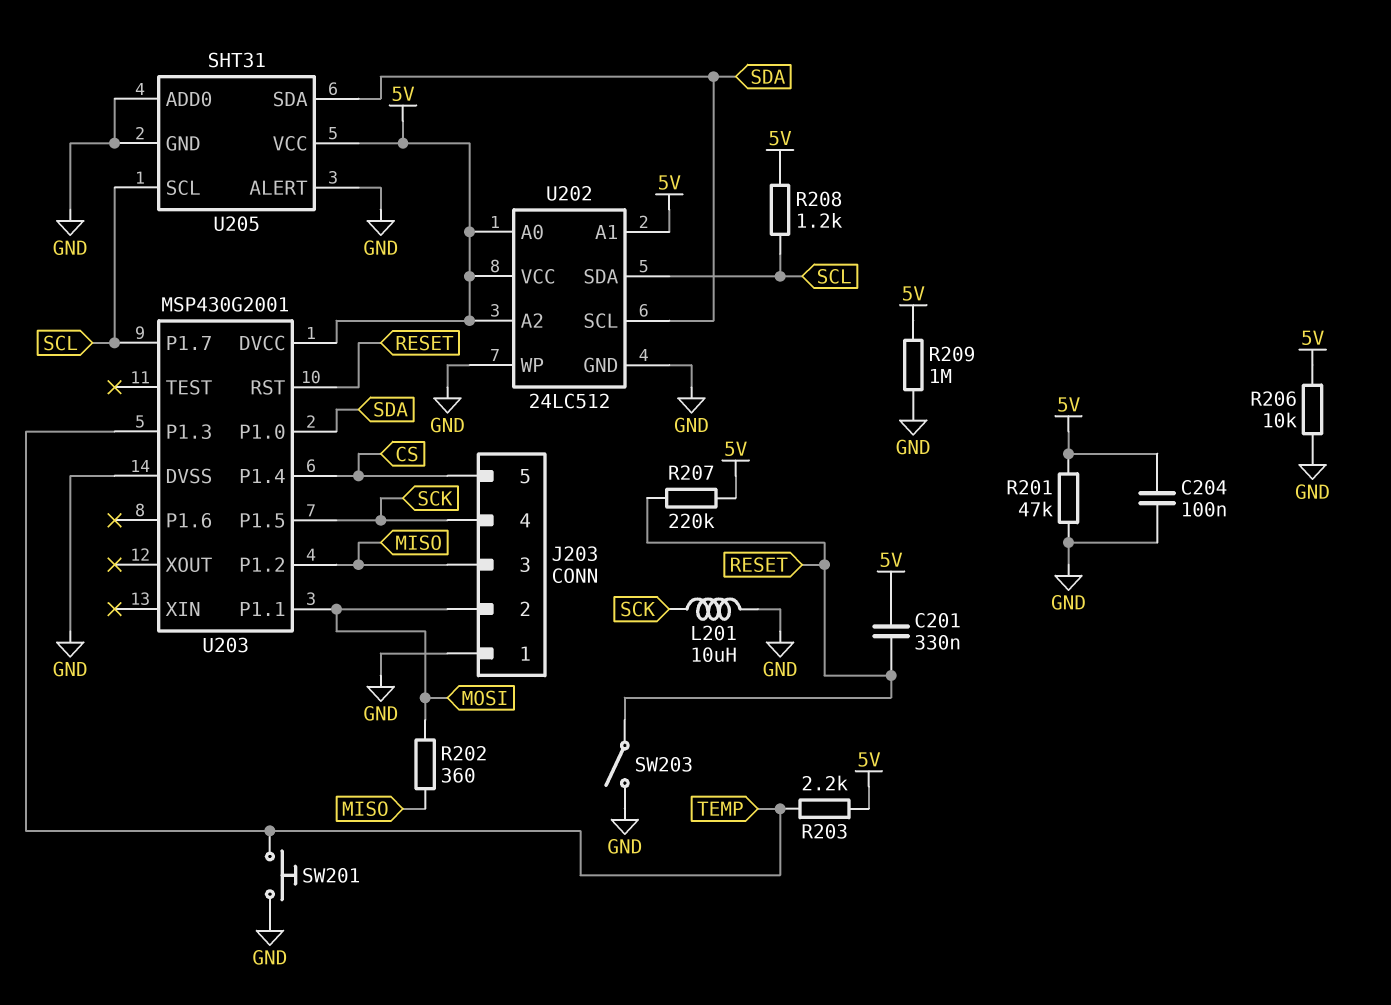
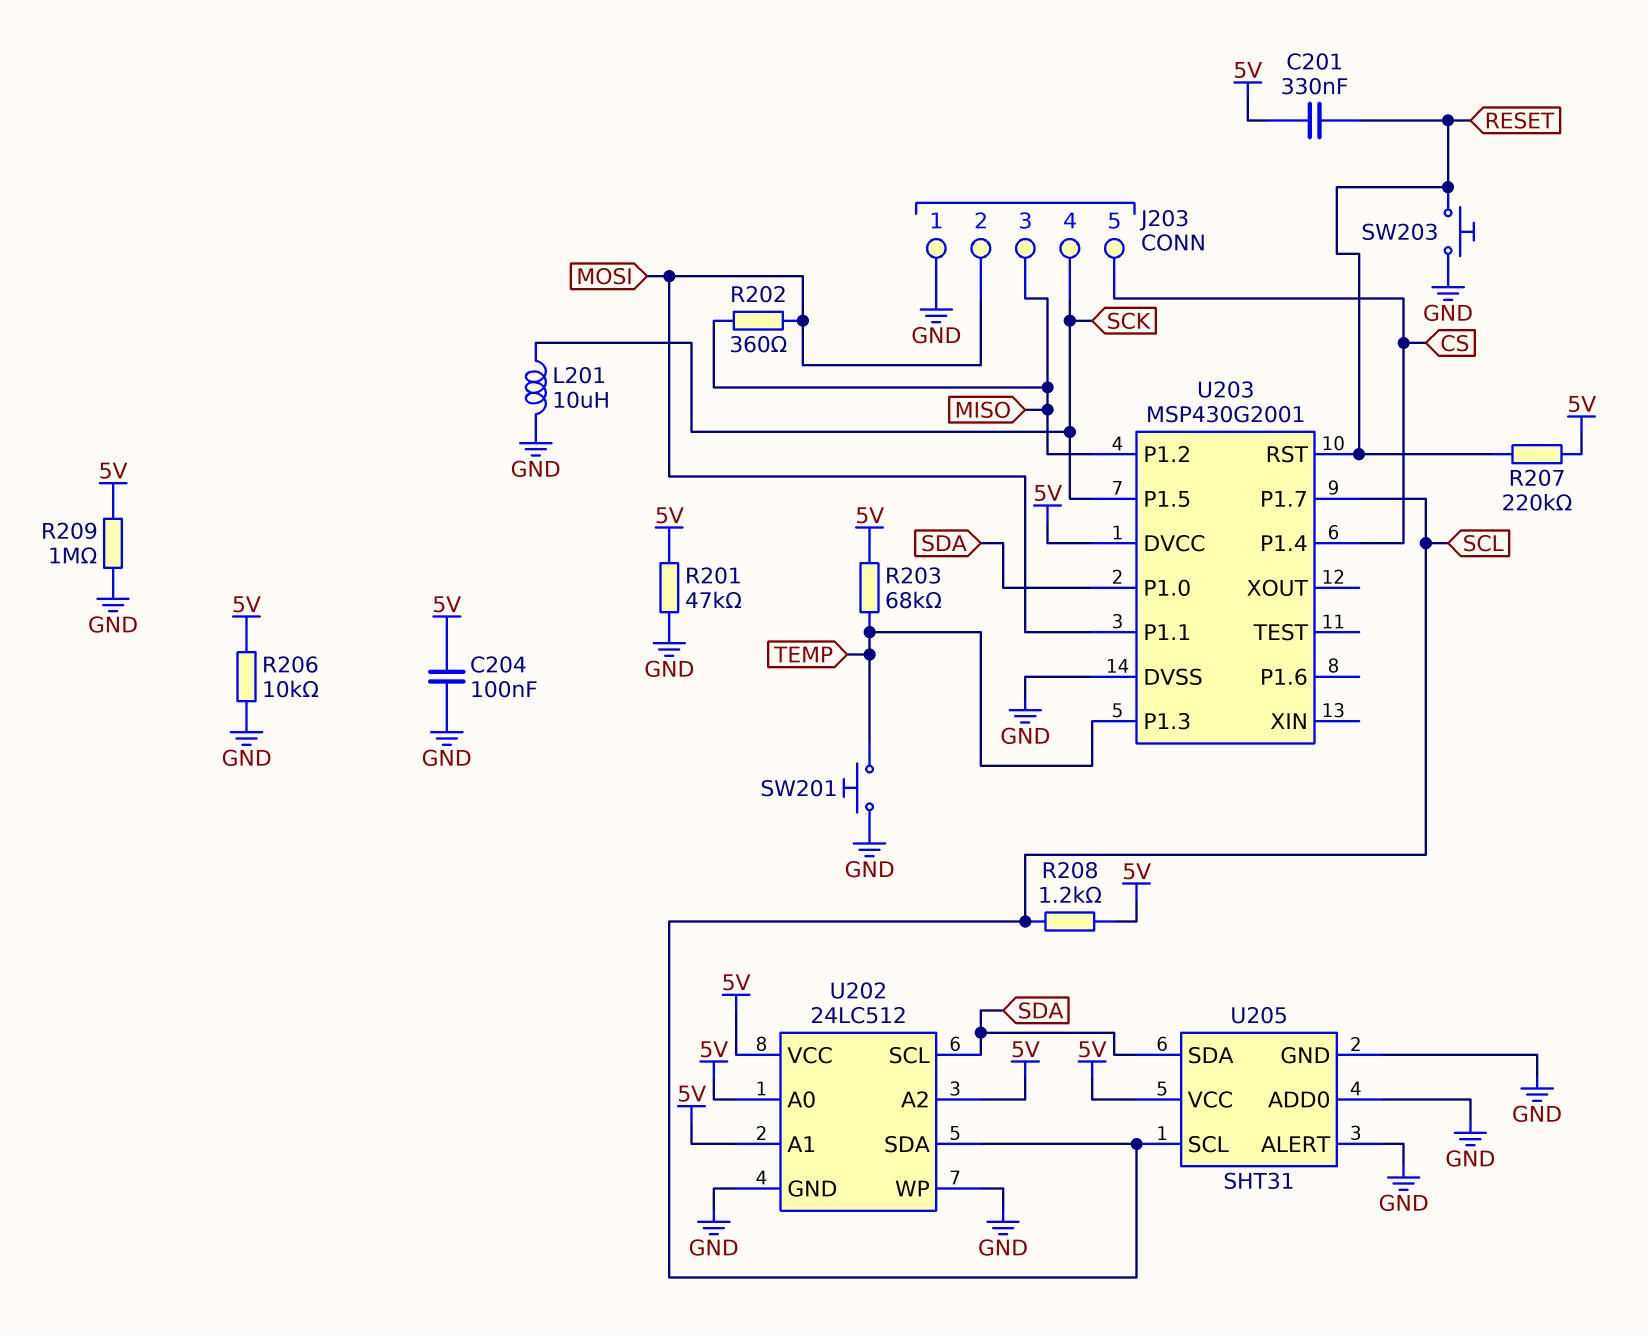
R203: 2.2k (5V, TEMP) -> 68k (5V, TEMP)
SW203: switch (GND, RESET) -> button (GND, RESET)

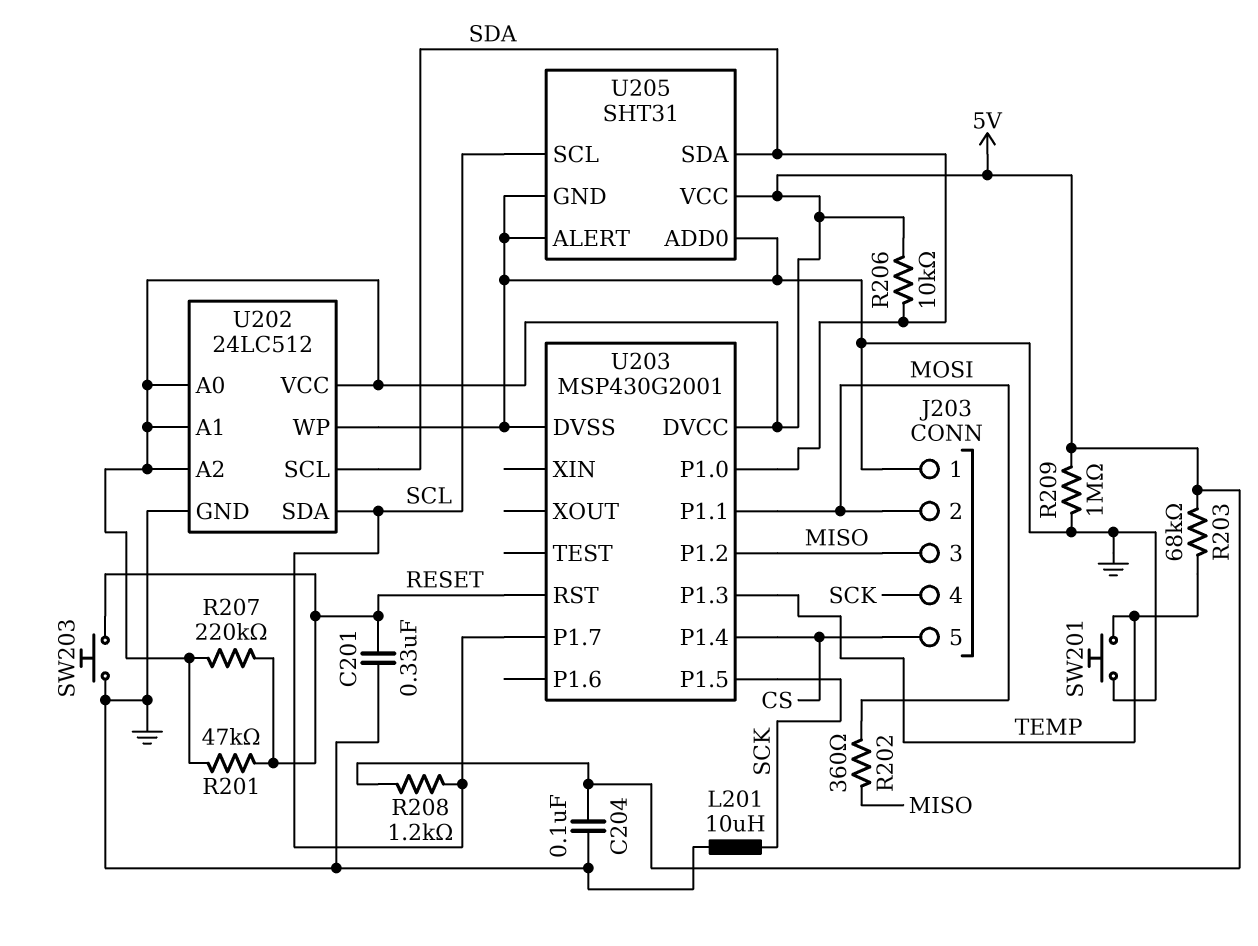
C201: 330nF (5V, RESET) -> 330nF (GND, RESET)
R201: 47k (5V, GND) -> 47k (5V, RESET)
R206: 10k (5V, GND) -> 10k (5V, SDA)

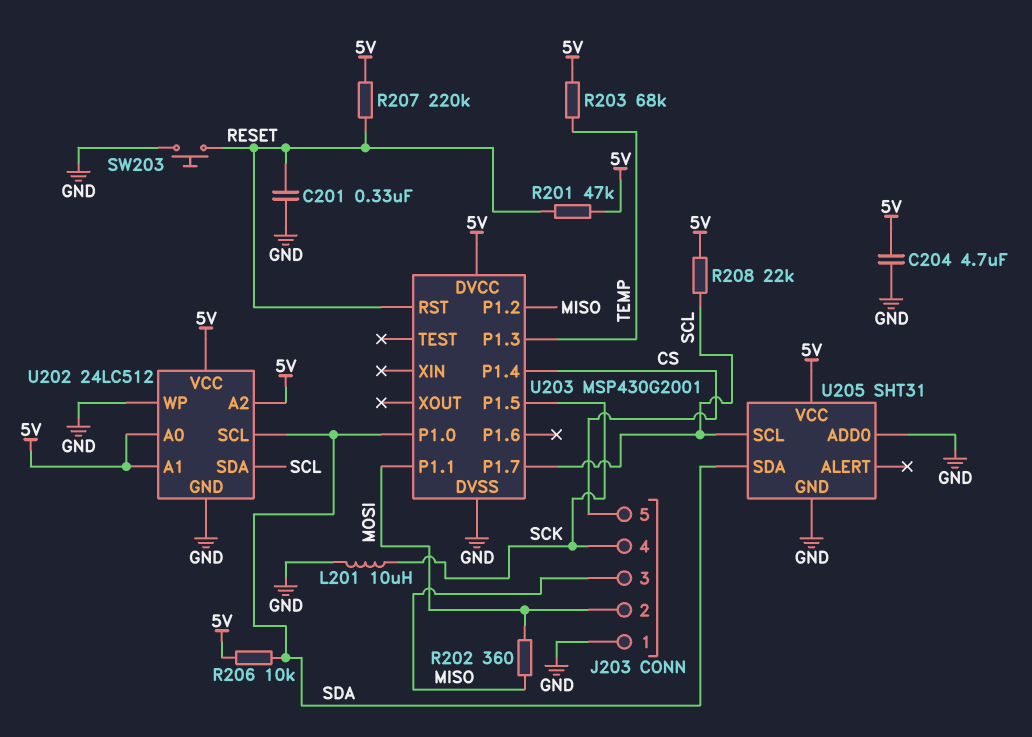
C204: 100nF (5V, GND) -> 4.7uF (5V, GND)
R208: 1.2k (5V, SCL) -> 22k (5V, SCL)
R209: 1M (5V, GND) -> none
SW201: button (GND, TEMP) -> none
U205 pin ALERT: GND -> none

